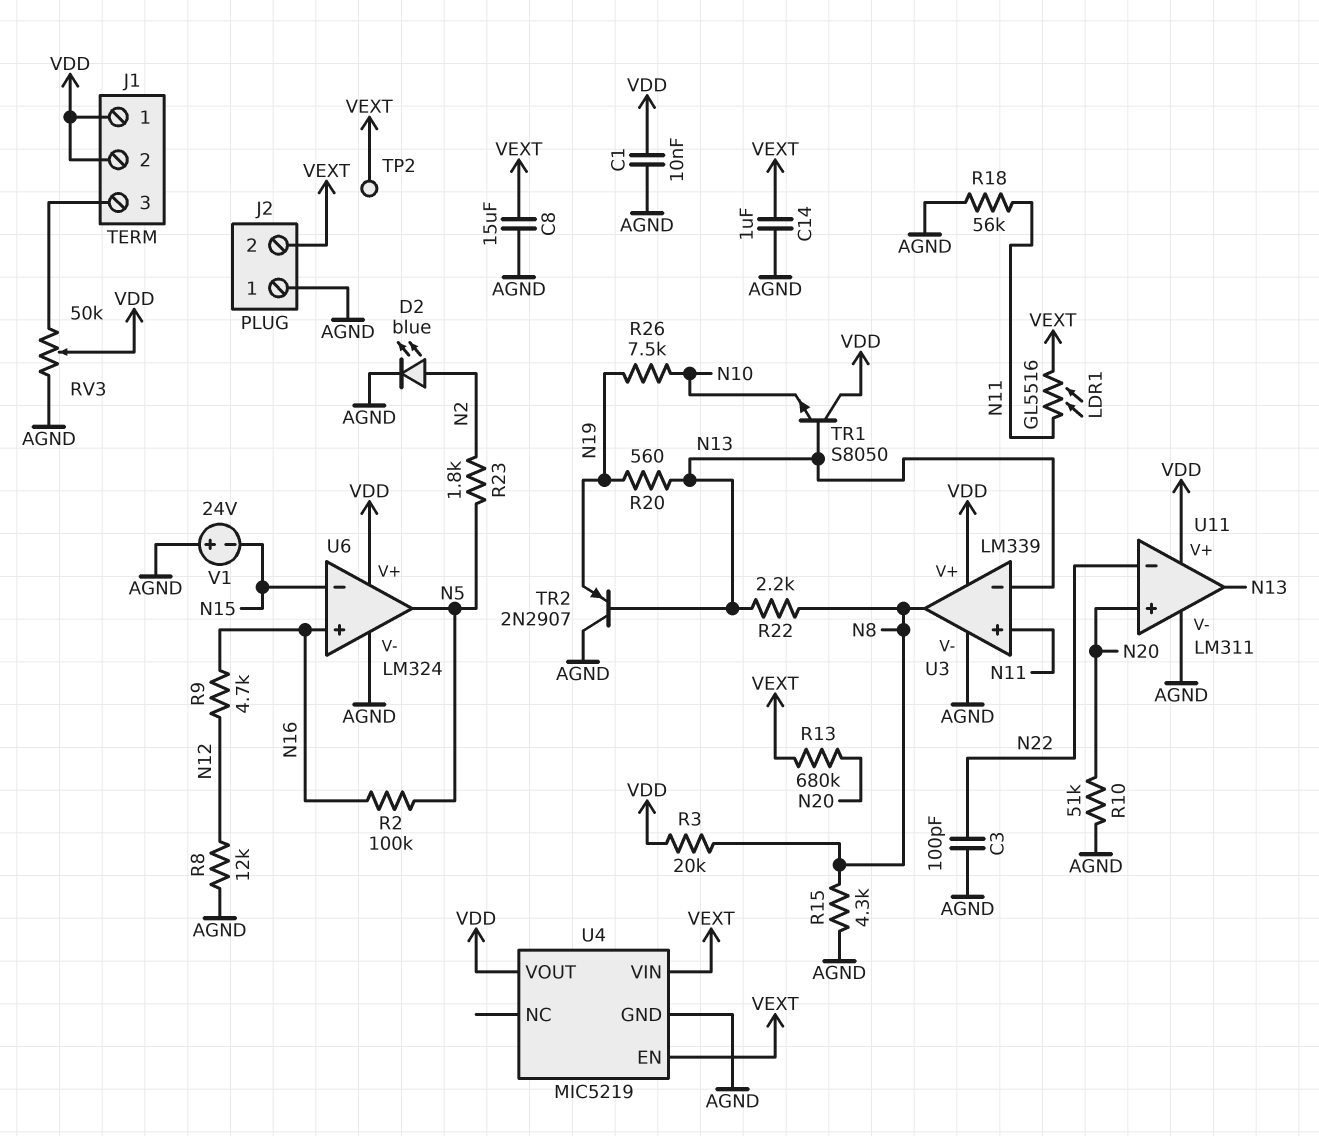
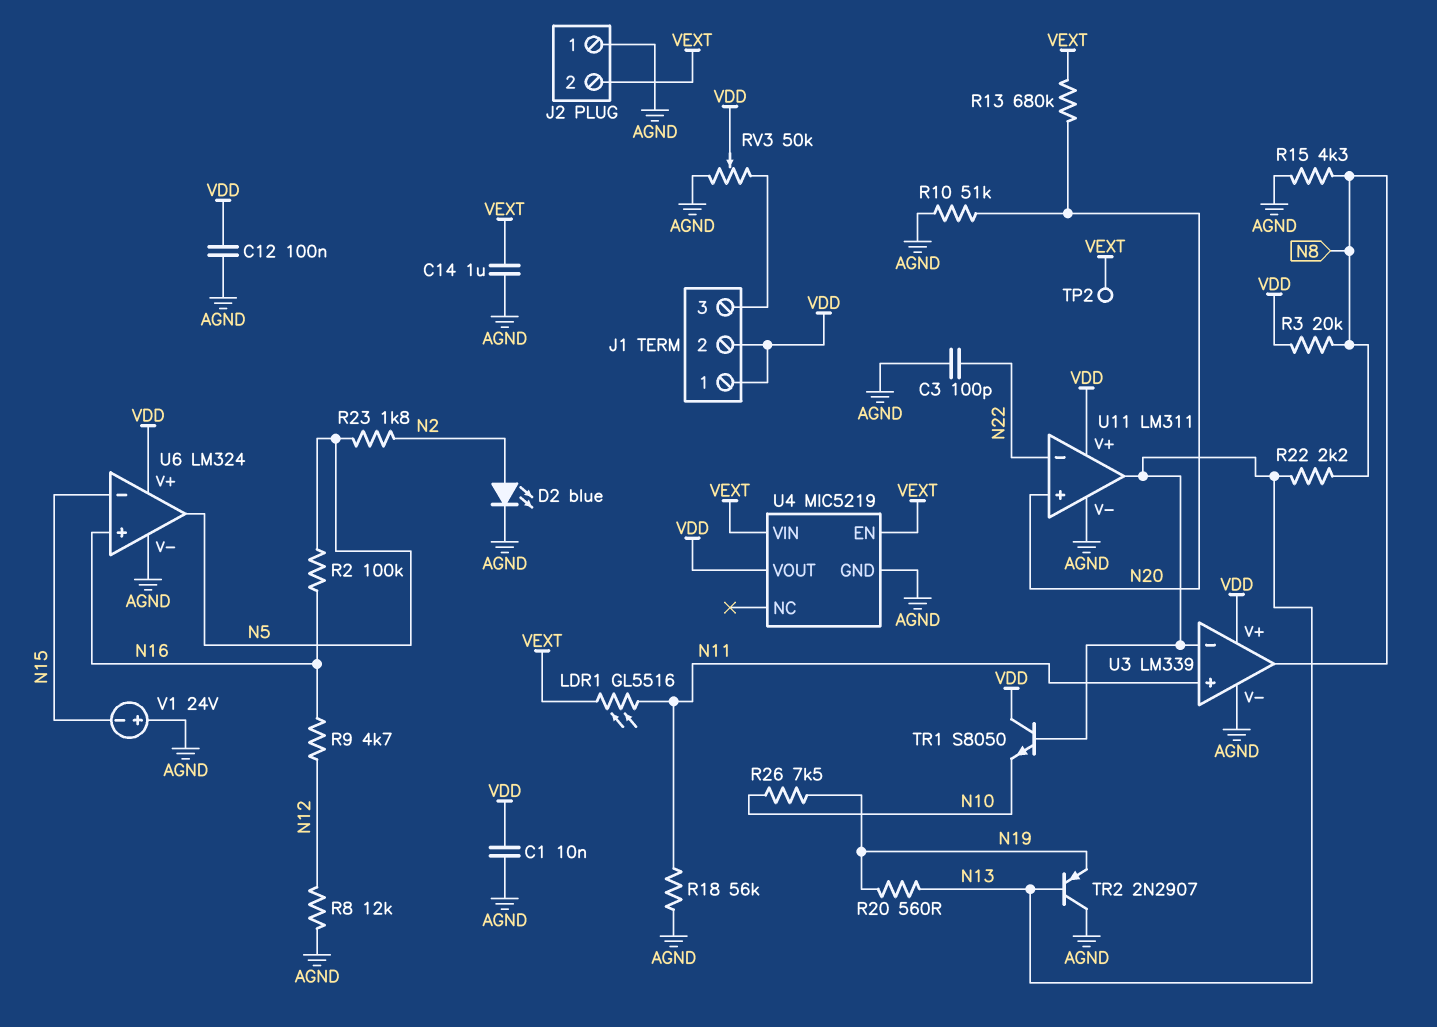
C8: 15uF (AGND, VEXT) -> none
C12: none -> 100nF (AGND, VDD)

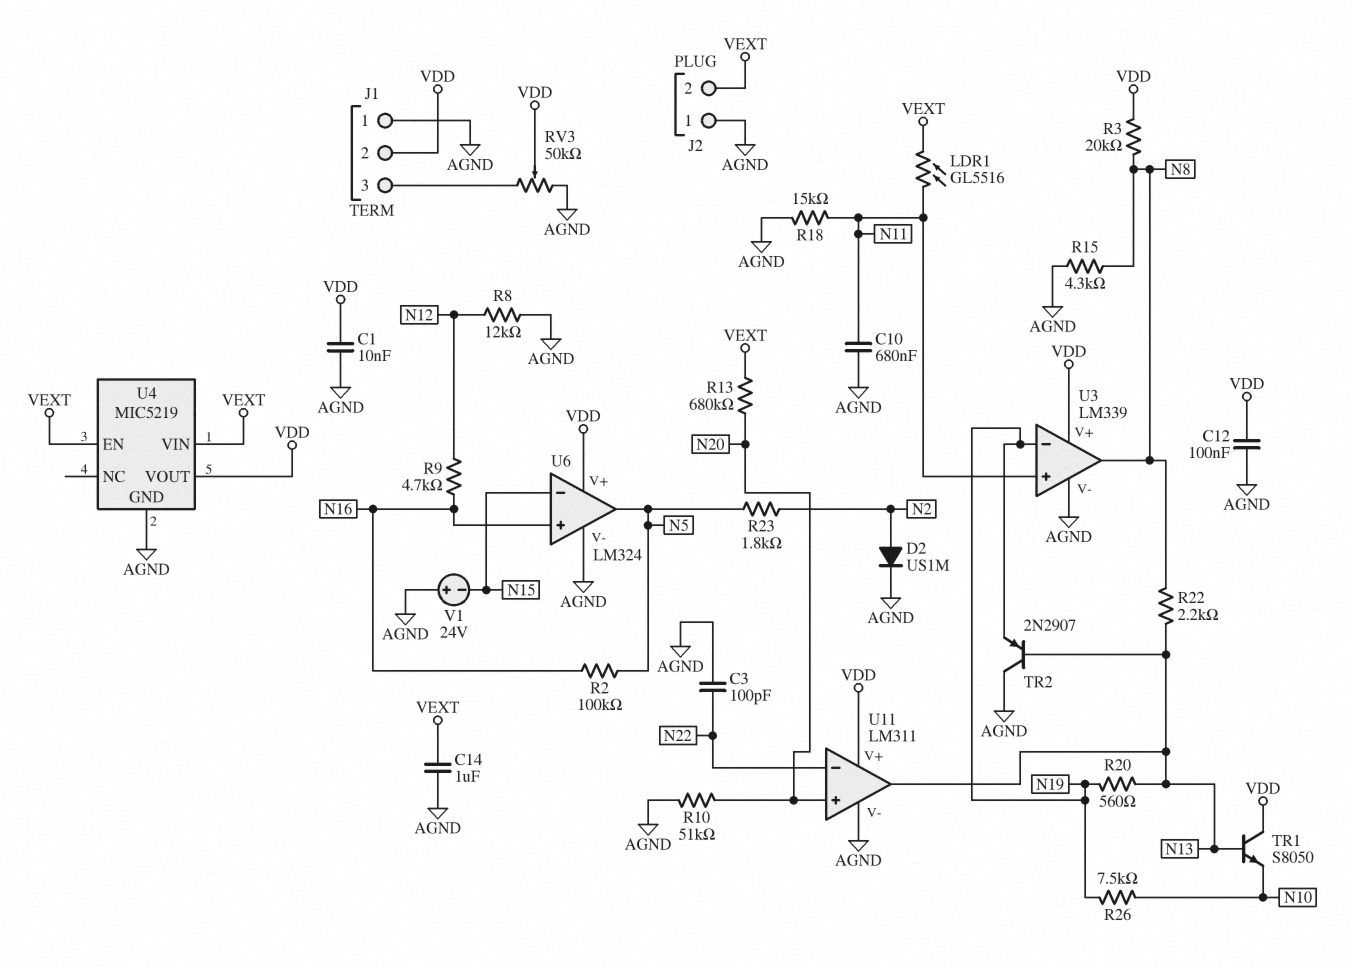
C10: none -> 680nF (AGND, N11)
D2: LED blue (A N2, K AGND) -> diode US1M (A N2, K AGND)
J1 pin 1: VDD -> AGND
R18: 56k (AGND, N11) -> 15k (AGND, N11)
TP2: test point (VEXT) -> none
U3 pin in-: N13 -> N19

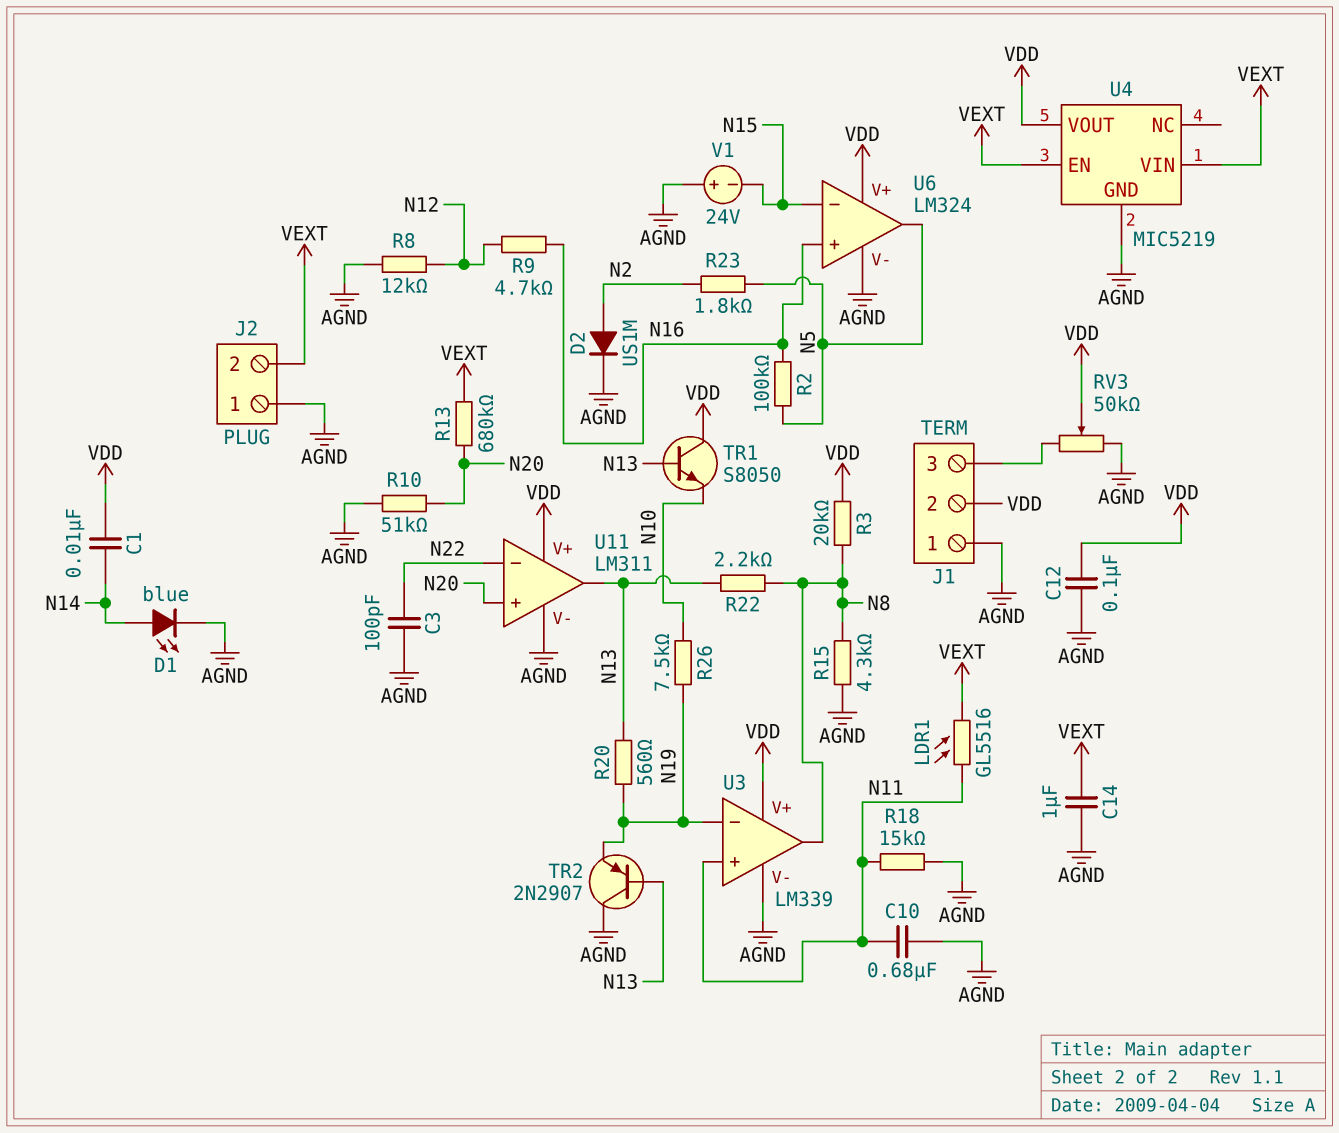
C1: 10nF (AGND, VDD) -> 10nF (N14, VDD)
D1: none -> LED blue (A N14, K AGND)

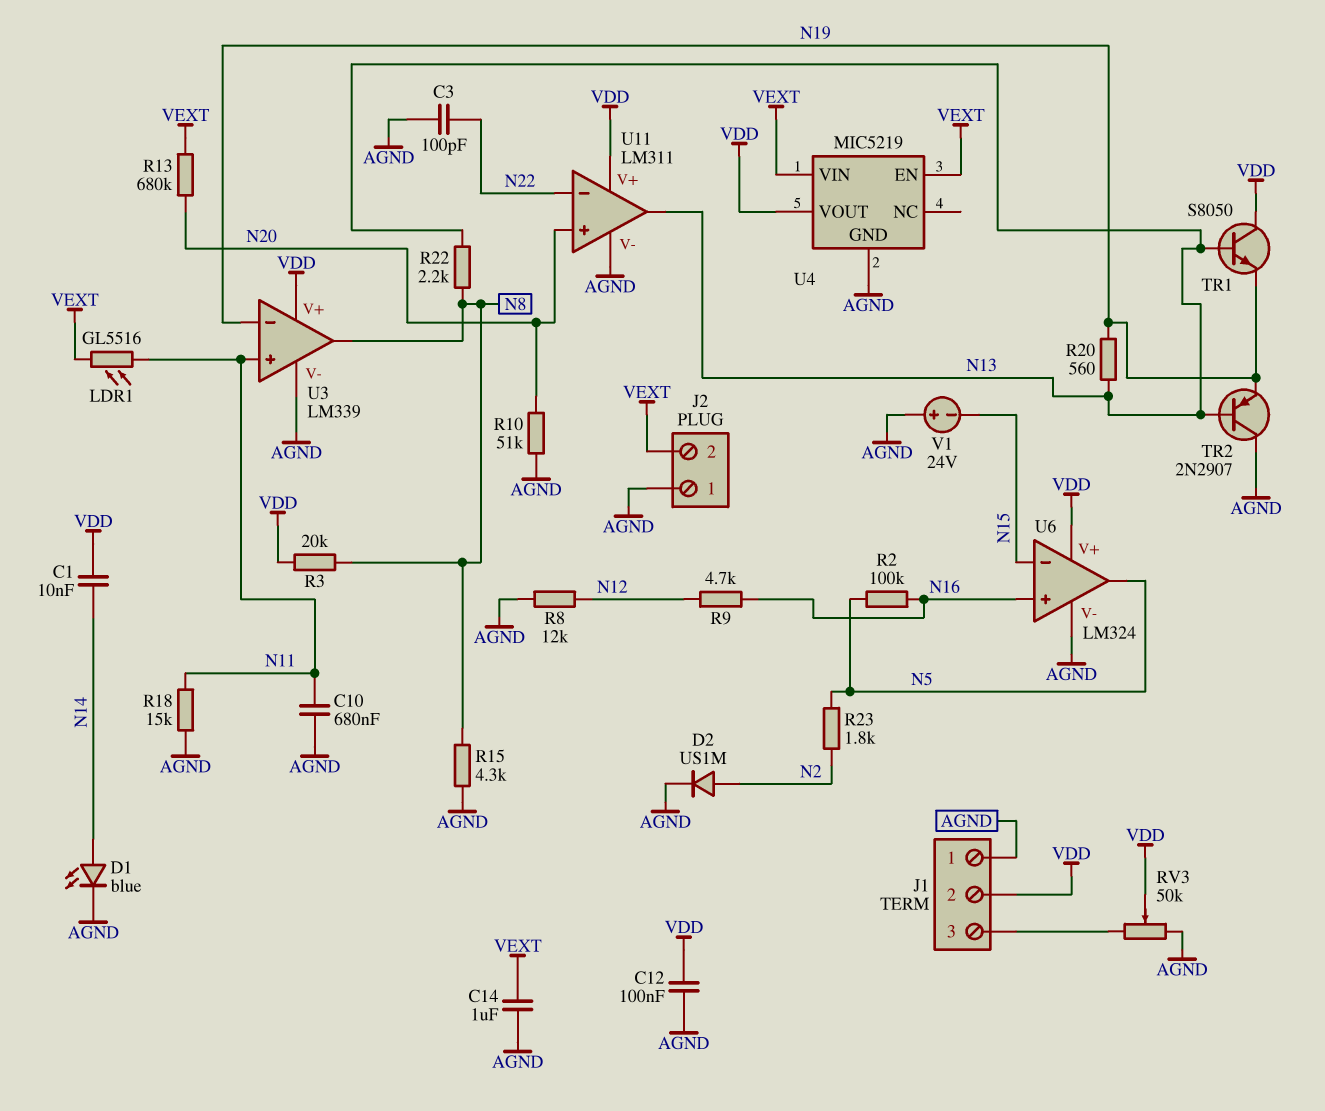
R26: 7.5k (N10, N19) -> none
TR1: NPN S8050 (B N13, C VDD, E N10) -> NPN S8050 (B N13, C VDD, E N19)

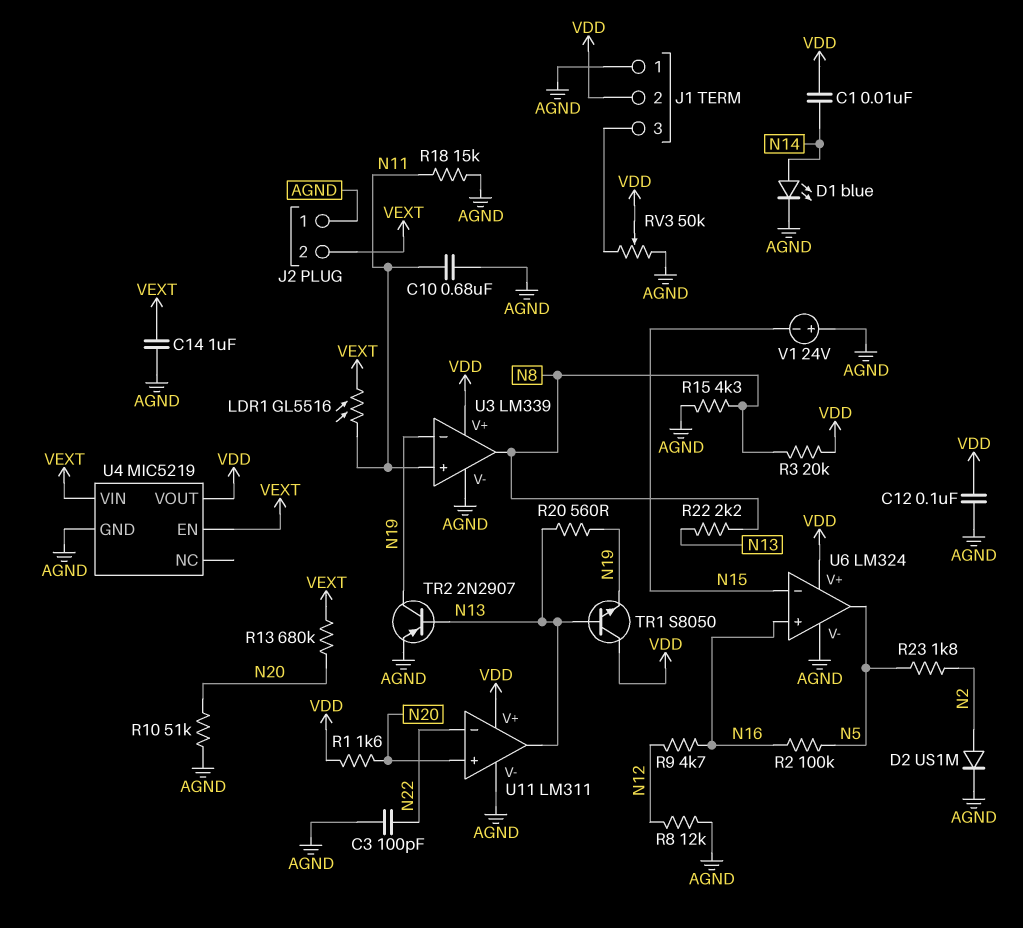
R1: none -> 1.6k (N20, VDD)
TR2: PNP 2N2907 (B N13, C AGND, E N19) -> PNP 2N2907 (B N13, C N19, E AGND)

